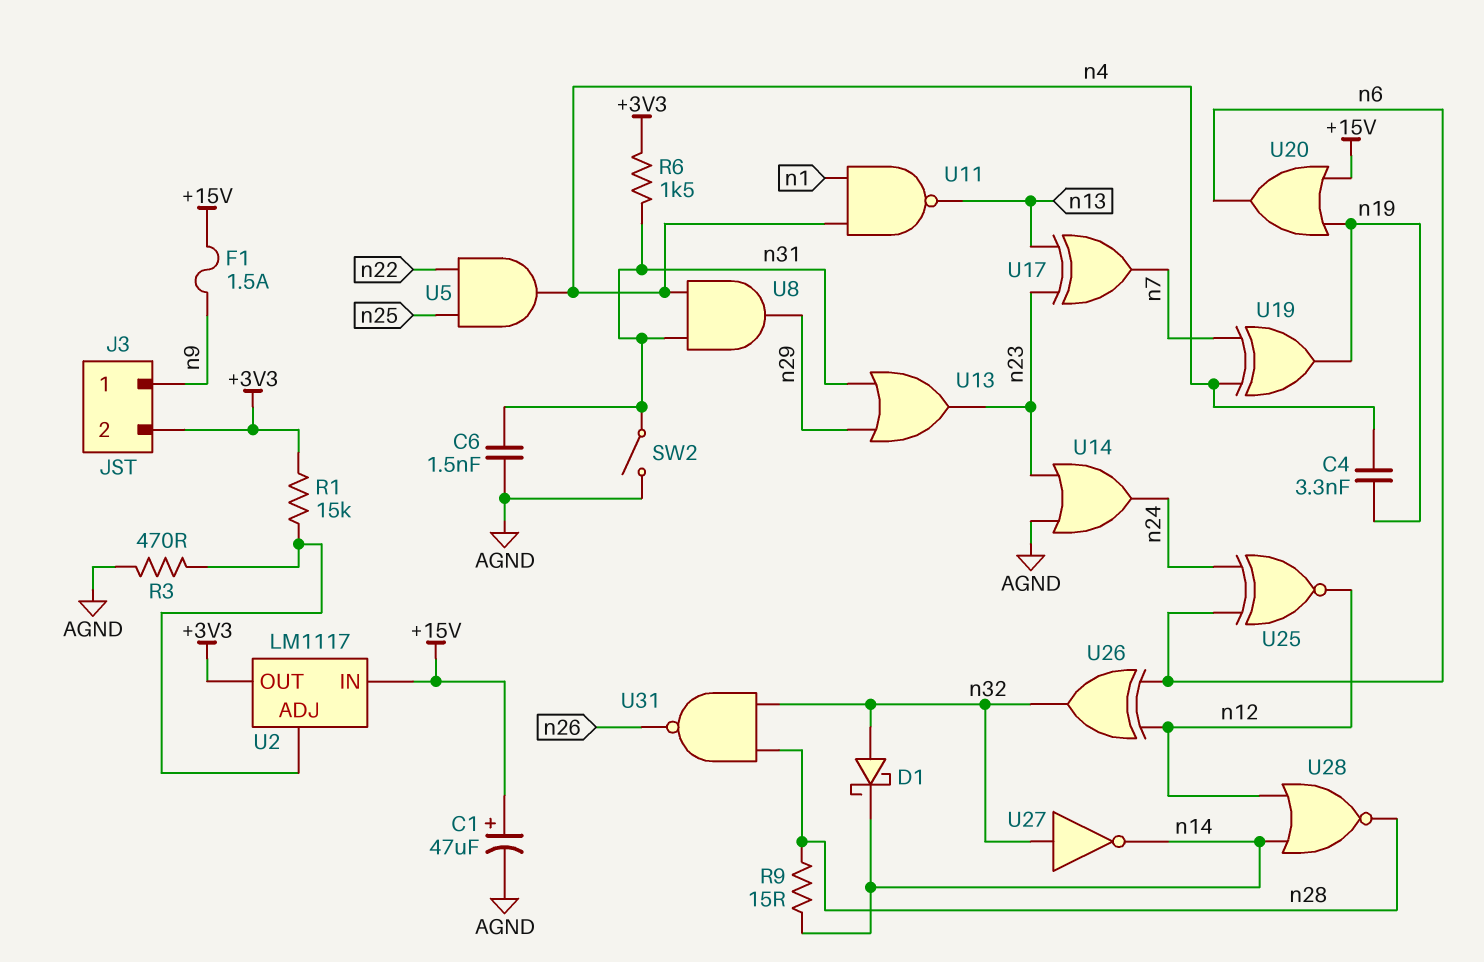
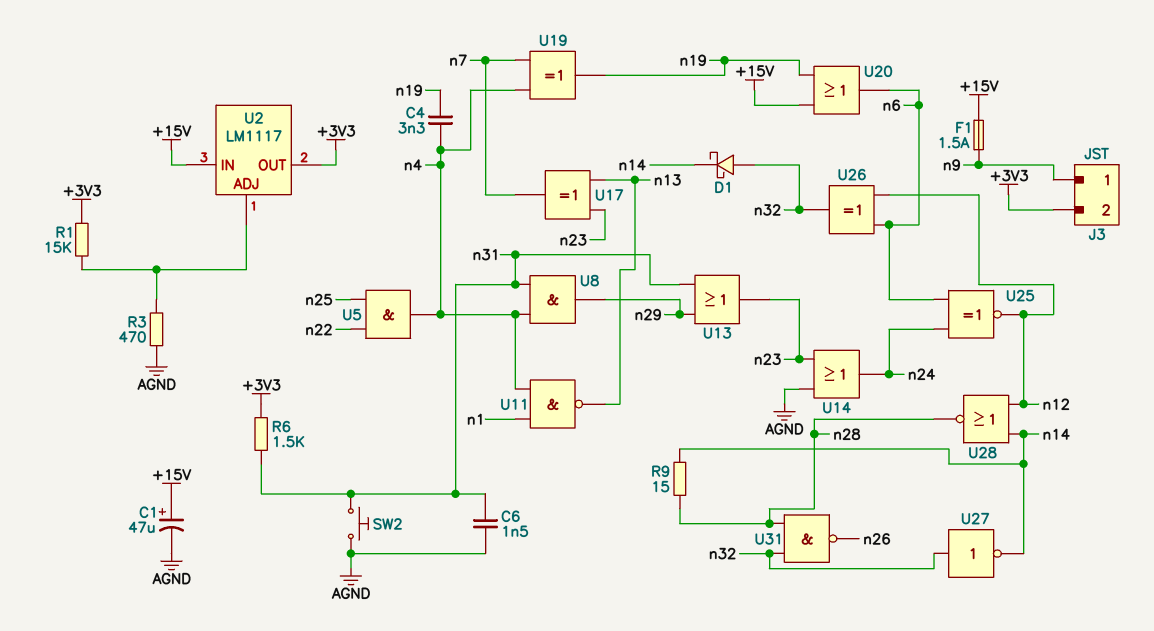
SW2: switch (AGND, n31) -> button (AGND, n31)

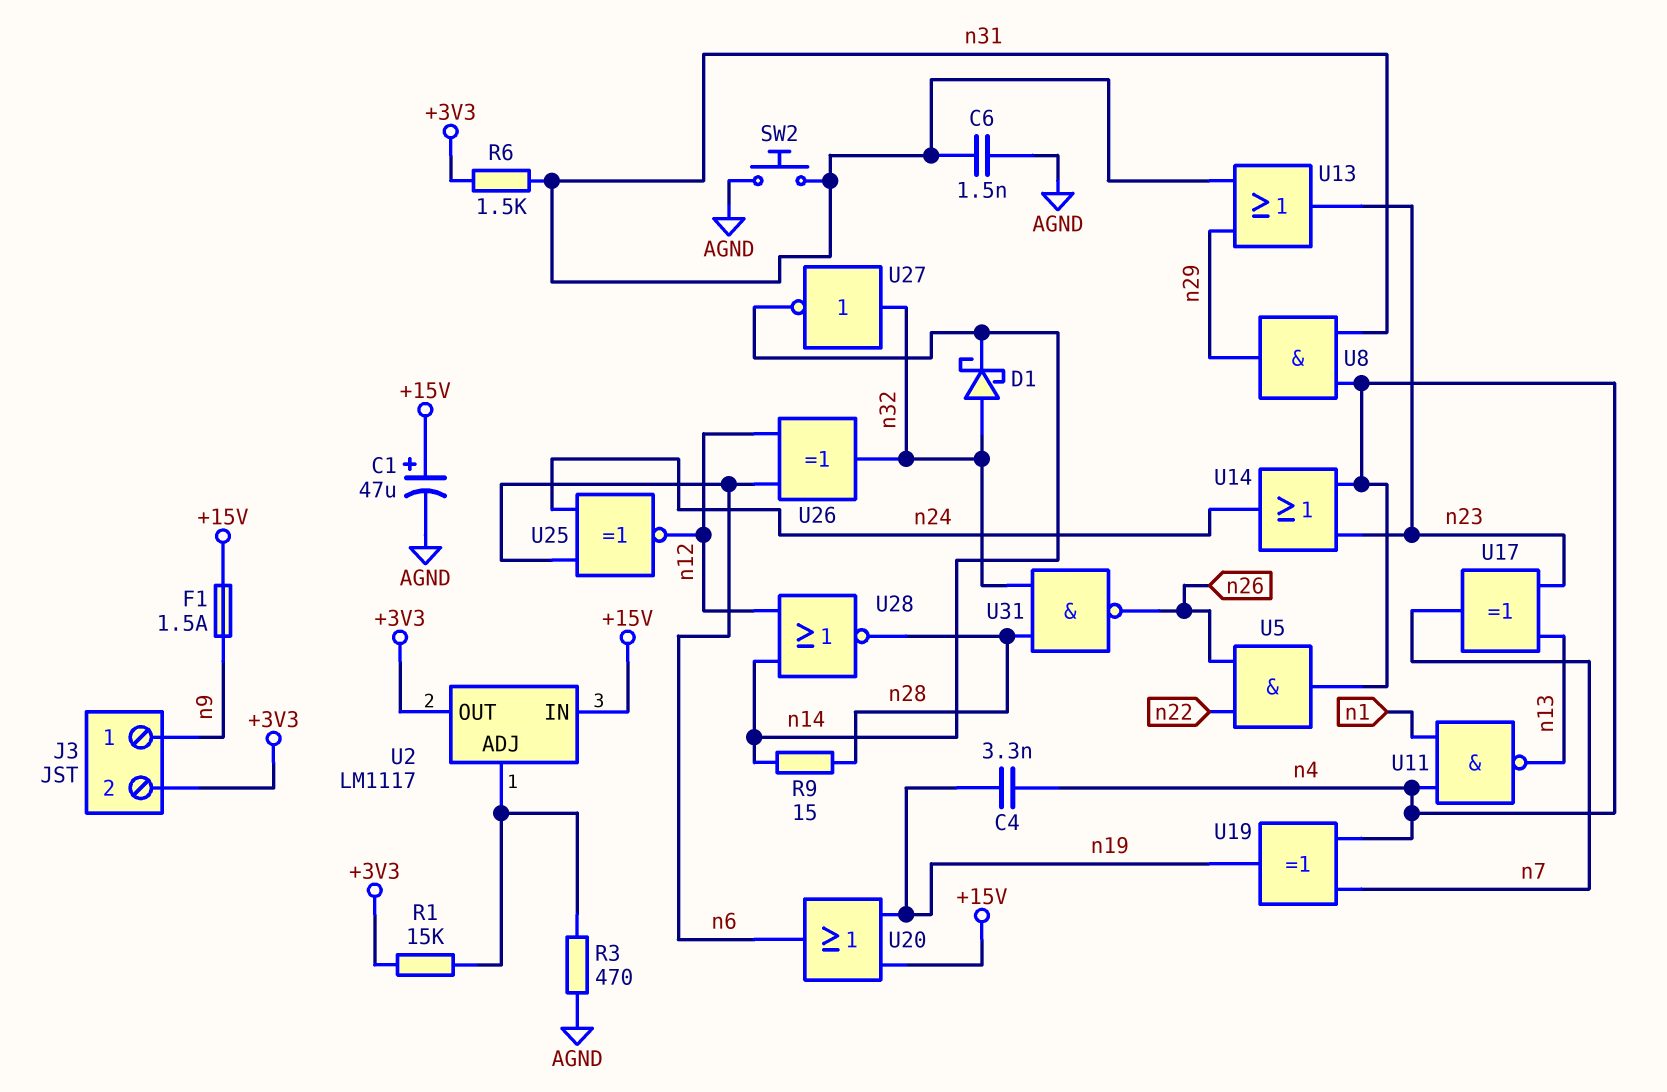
U5: AND (in n22, in n25, out n4) -> AND (in n22, in n26, out n4)
U14: OR (in AGND, in n23, out n24) -> OR (in n4, in n23, out n24)

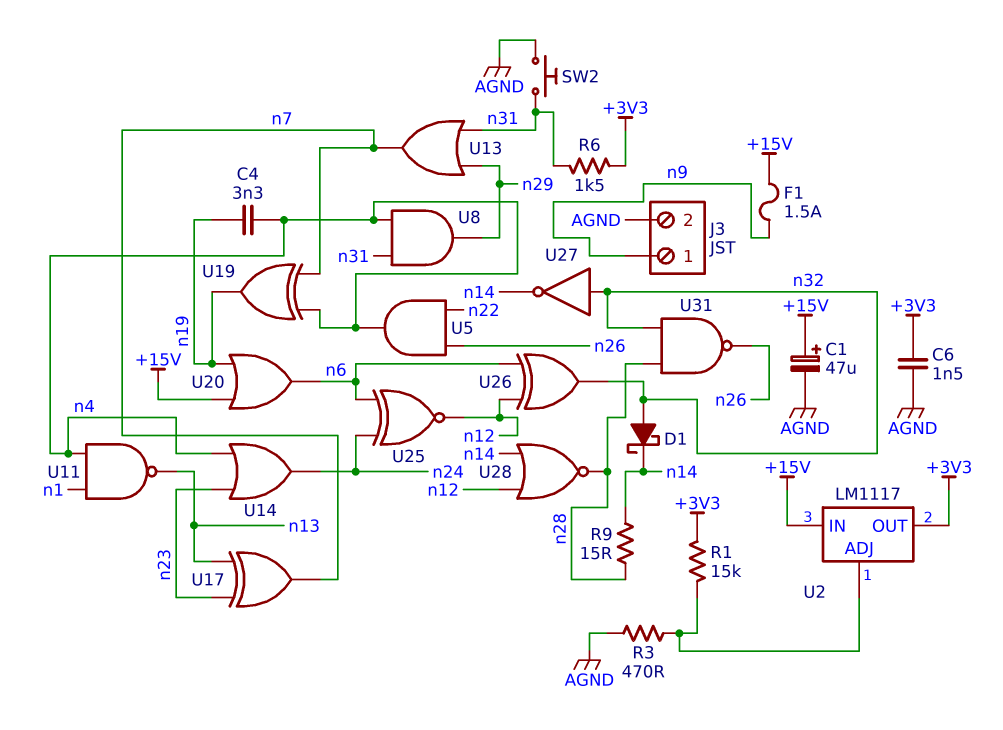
C6: 1.5nF (AGND, n31) -> 1.5nF (+3V3, AGND)
J3 pin 2: +3V3 -> AGND
U13: OR (in n29, in n31, out n23) -> OR (in n29, in n31, out n7)

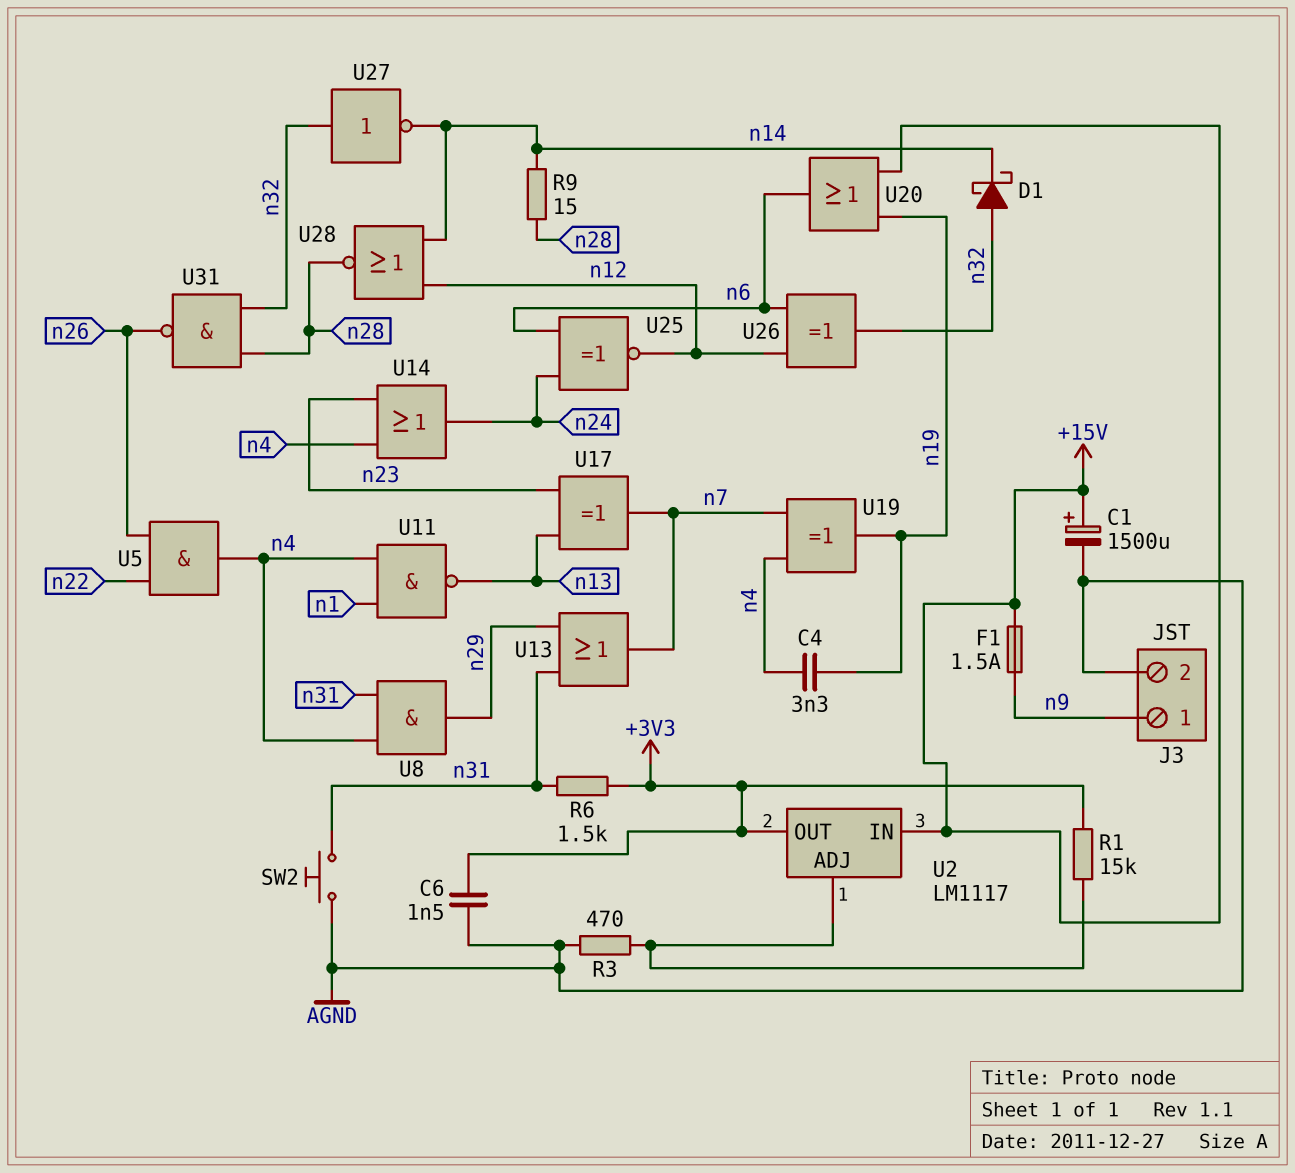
C1: 47uF (plus +15V, minus AGND) -> 1500uF (plus +15V, minus AGND)

